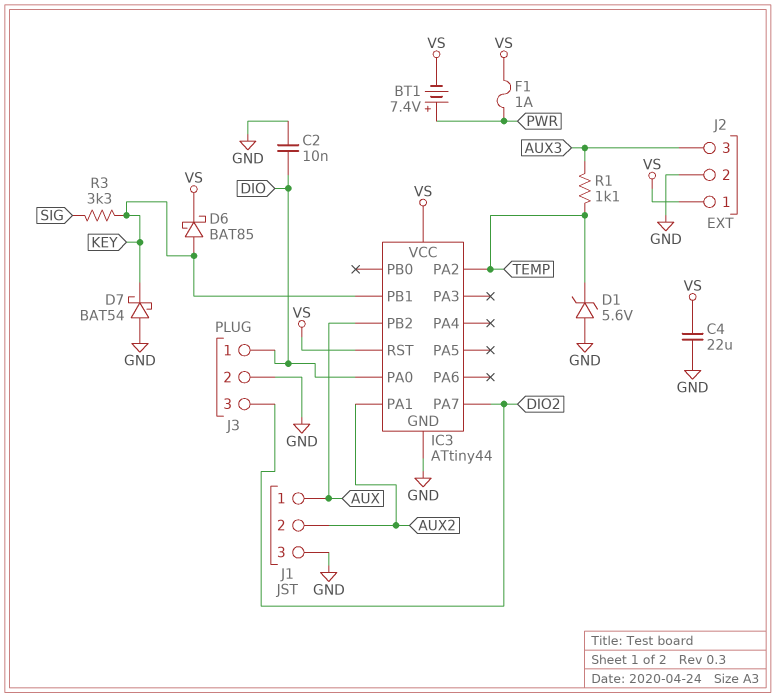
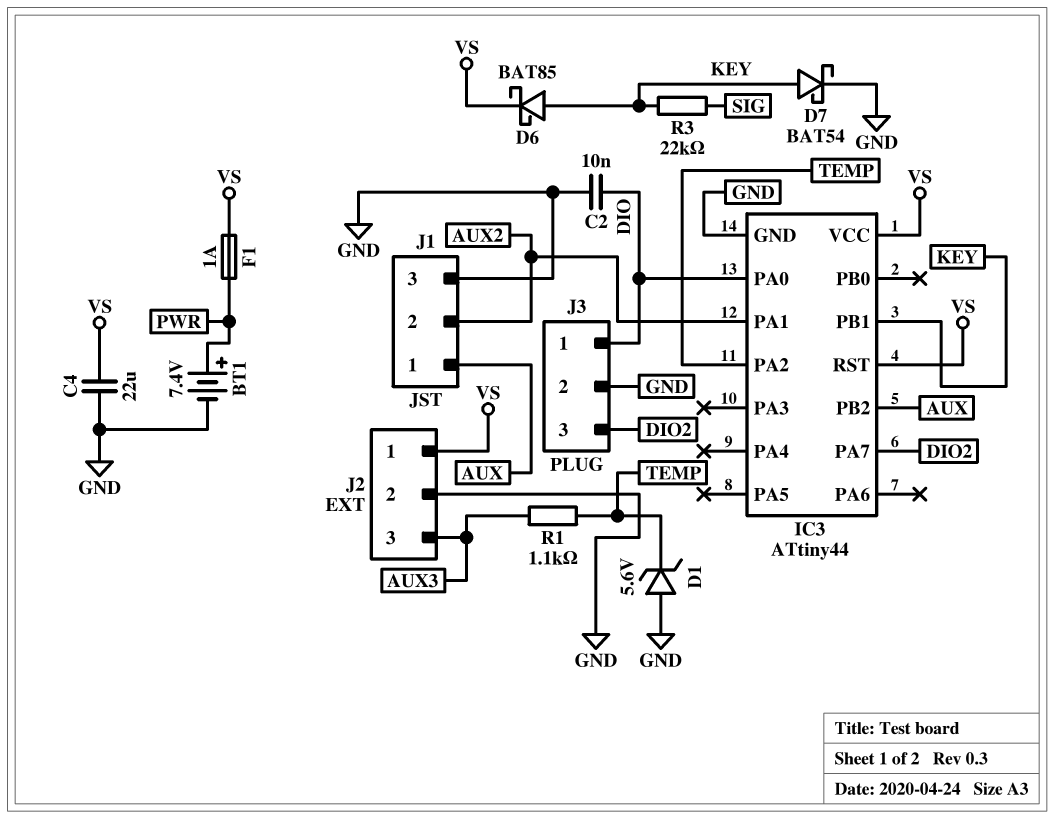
BT1: 7.4V (plus PWR, minus VS) -> 7.4V (plus PWR, minus GND)
D7: schottky BAT54 (A GND, K KEY) -> schottky BAT54 (A KEY, K GND)
R3: 3.3k (KEY, SIG) -> 22k (KEY, SIG)

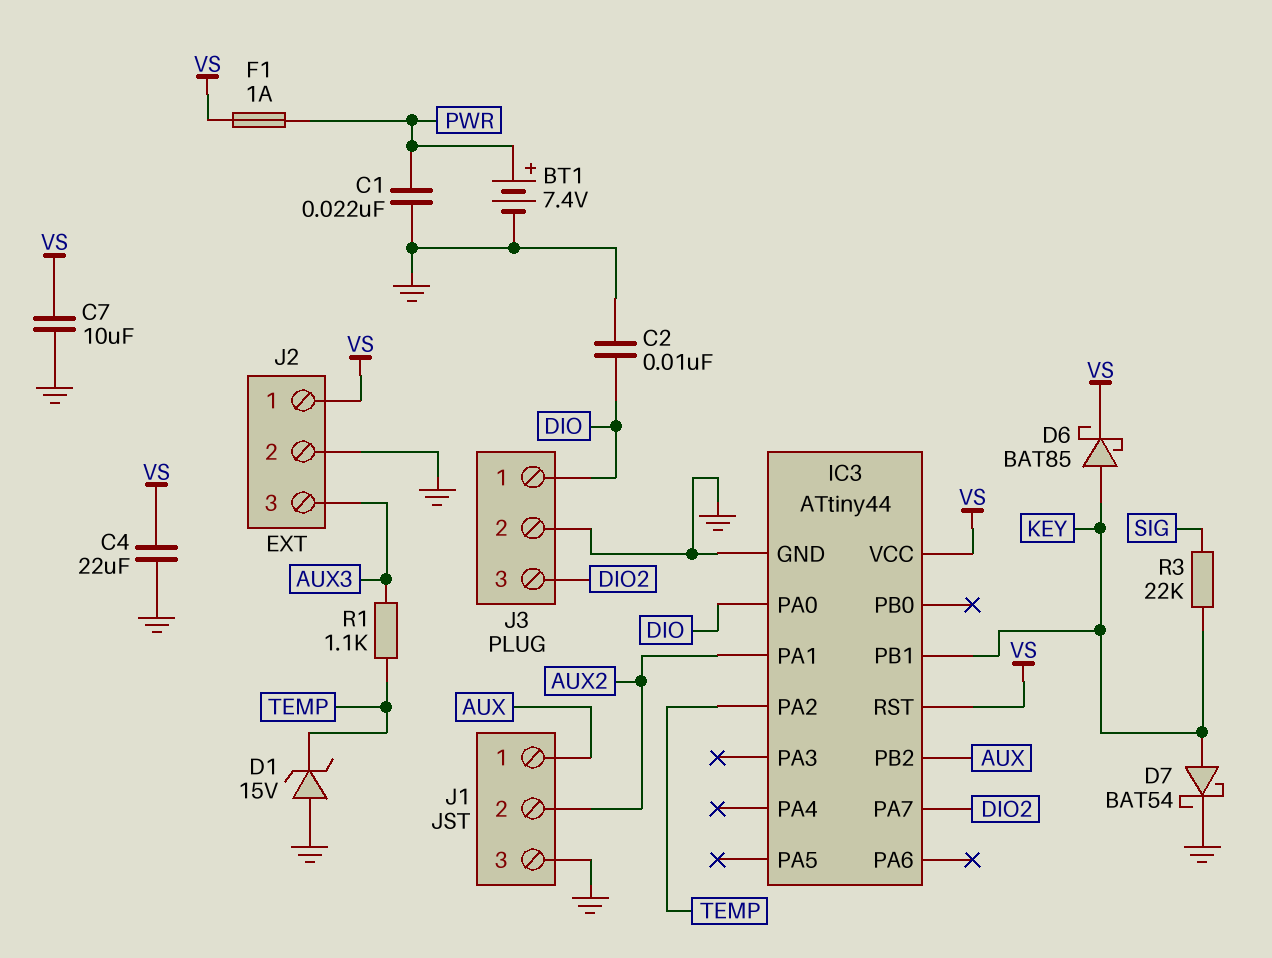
C1: none -> 22nF (GND, PWR)
C7: none -> 10uF (GND, VS)
D1: zener 5.6V (A GND, K TEMP) -> zener 15V (A GND, K TEMP)

